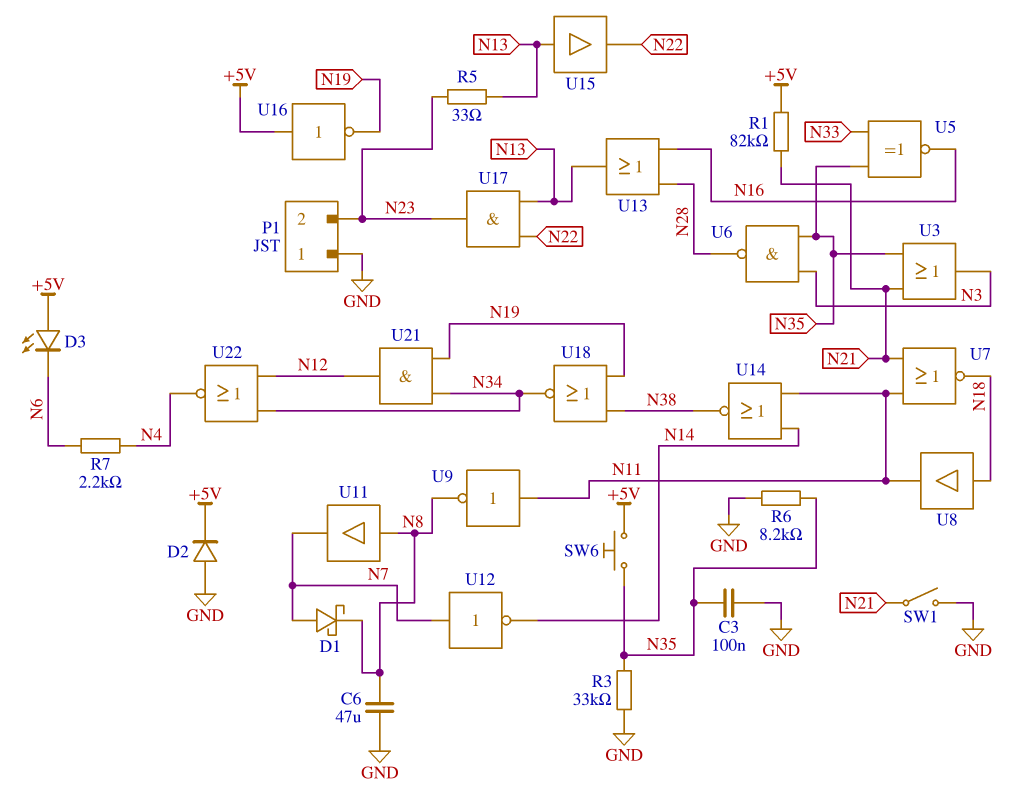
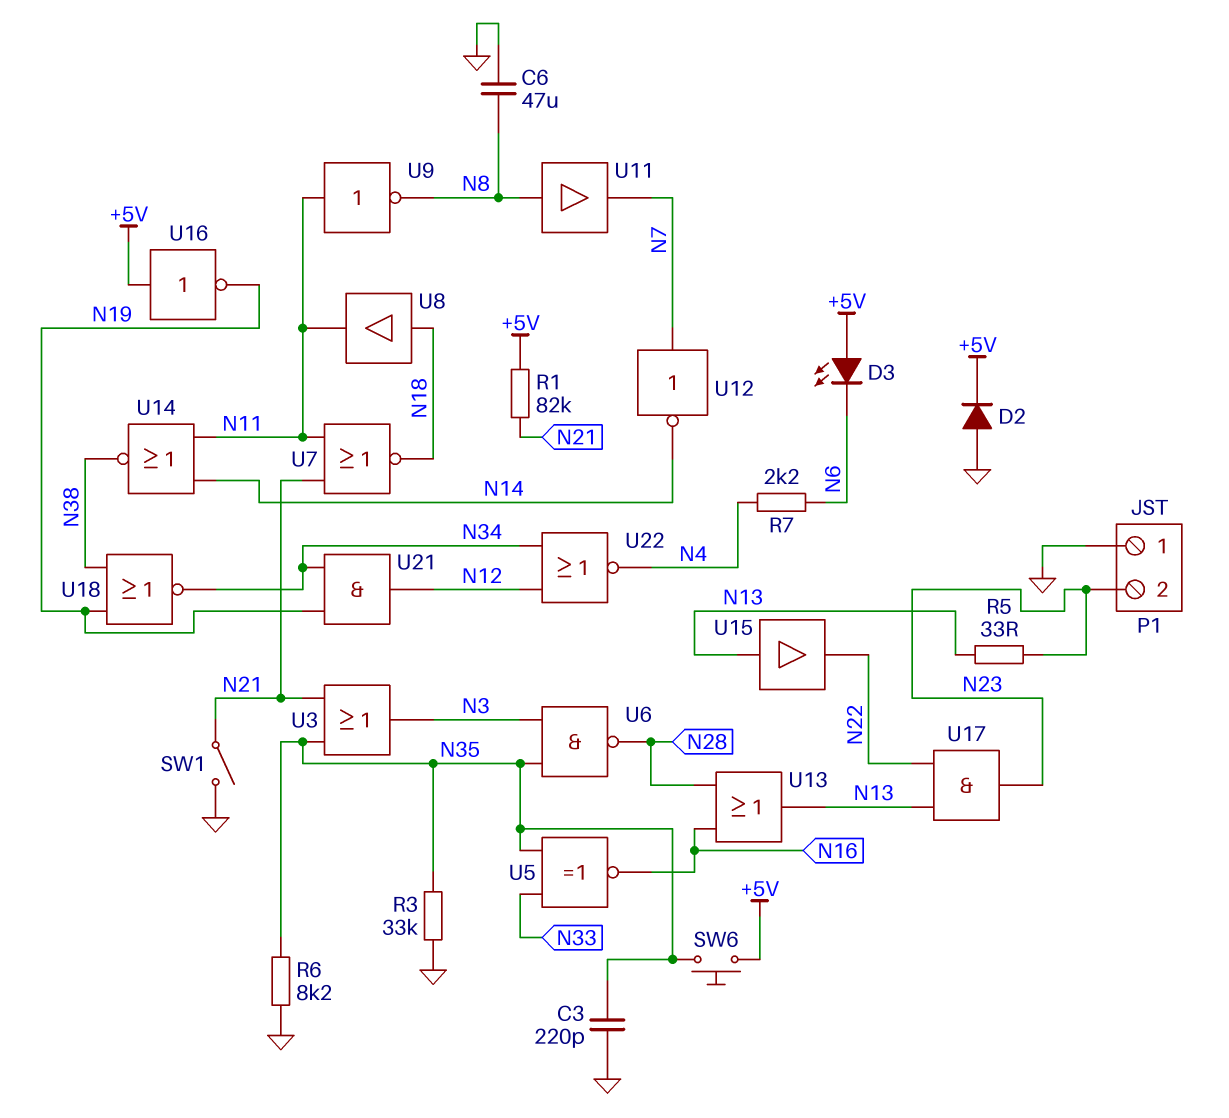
C3: 100nF (GND, N35) -> 220pF (GND, N35)
D1: schottky (A N7, K N8) -> none

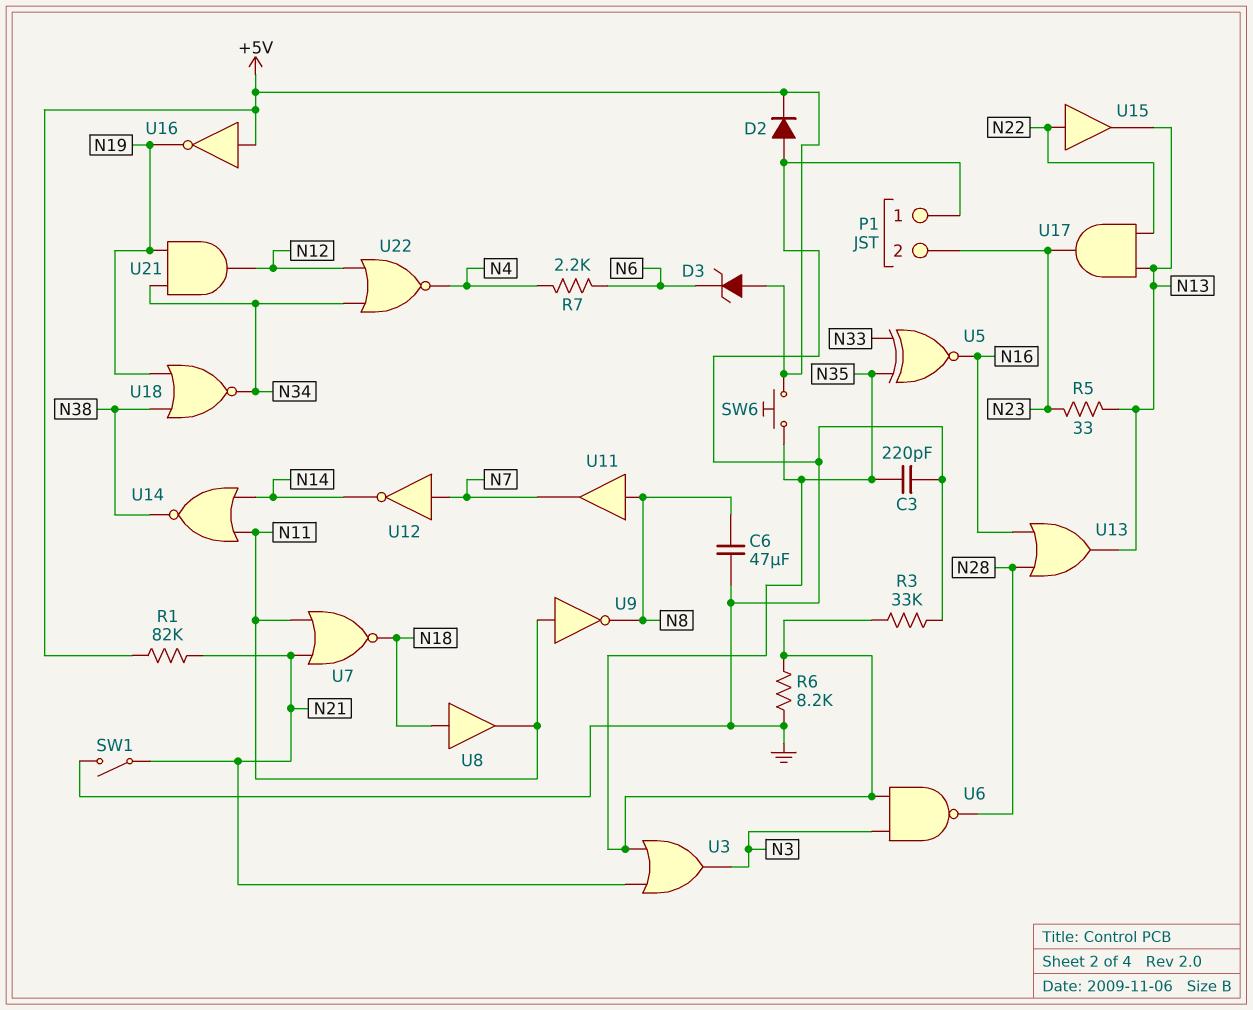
D3: LED (A +5V, K N6) -> zener (A +5V, K N6)
U15: buffer (in N13, out N22) -> buffer (in N22, out N13)

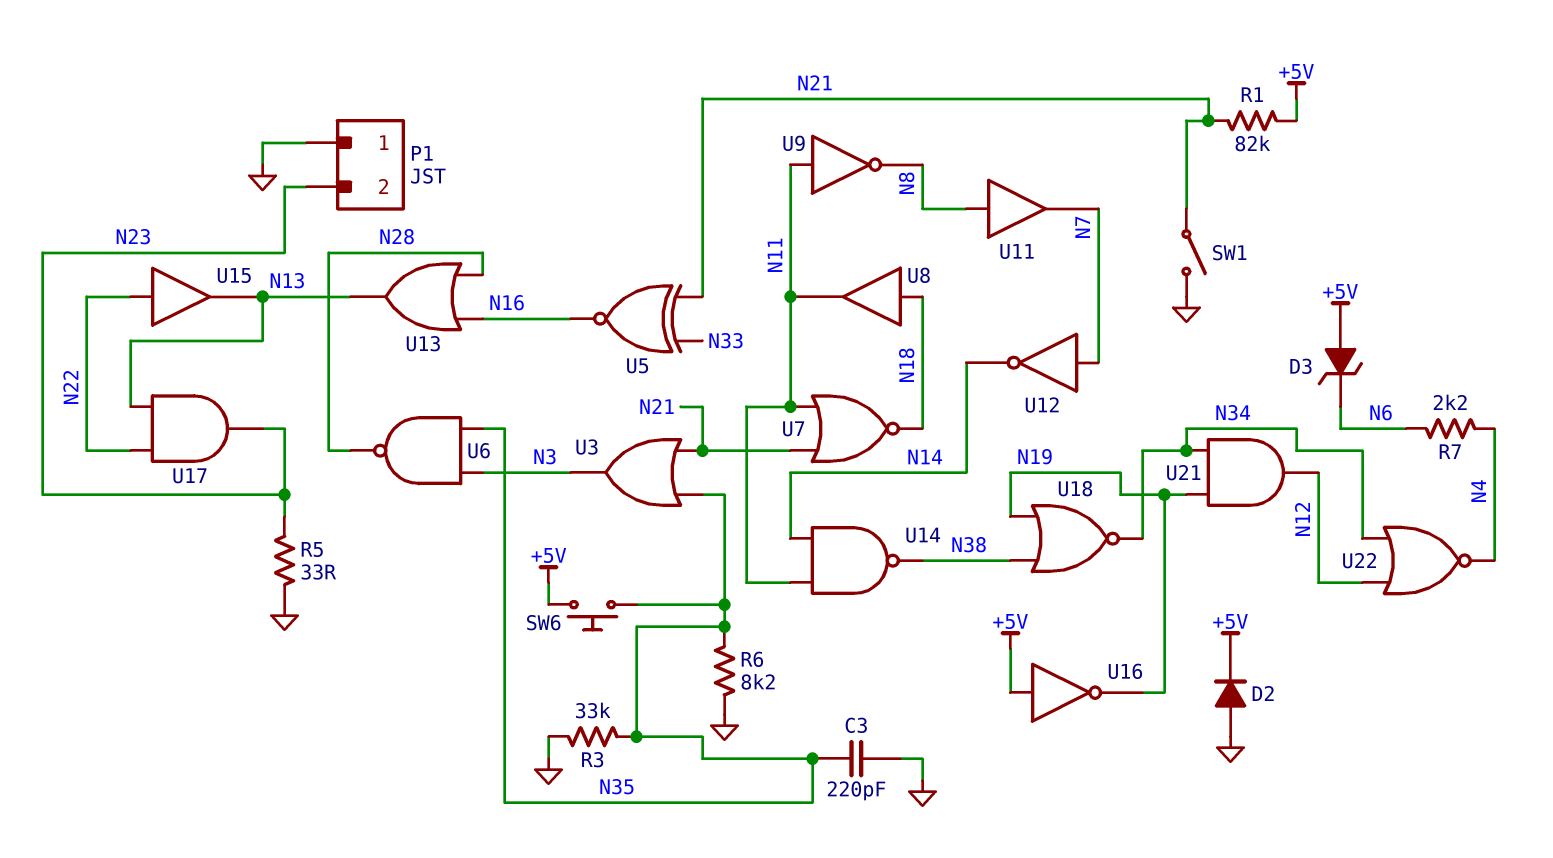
C6: 47uF (GND, N8) -> none
R5: 33 (N13, N23) -> 33 (GND, N23)
U5: XNOR (in N33, in N35, out N16) -> XNOR (in N21, in N33, out N16)
U14: NOR (in N11, in N14, out N38) -> NAND (in N11, in N14, out N38)

